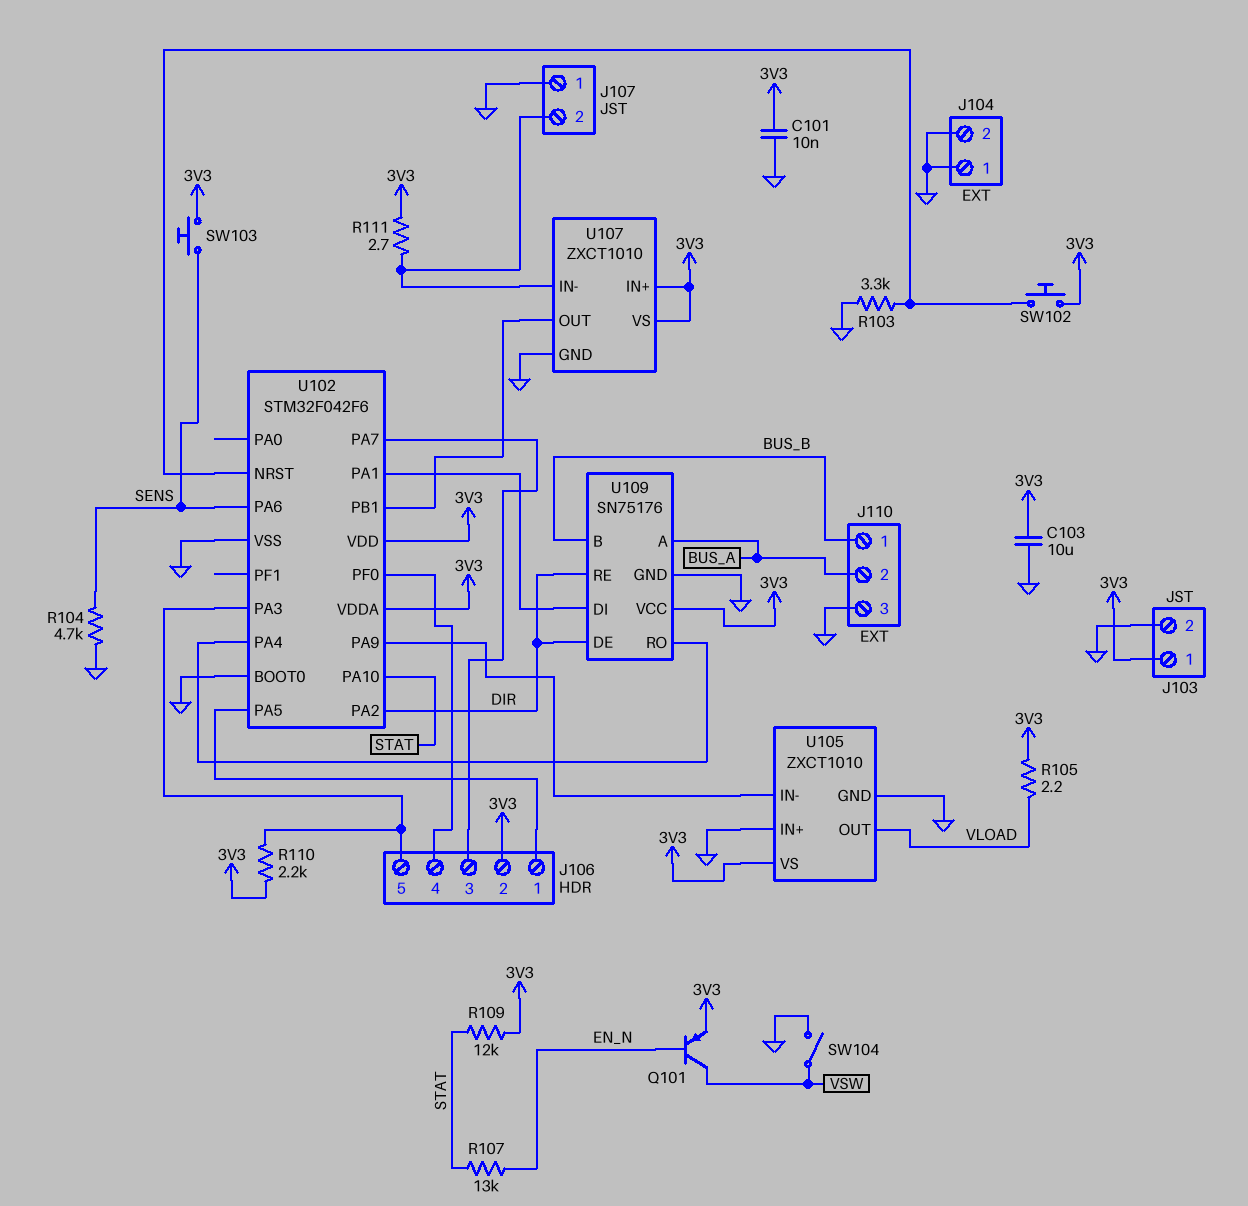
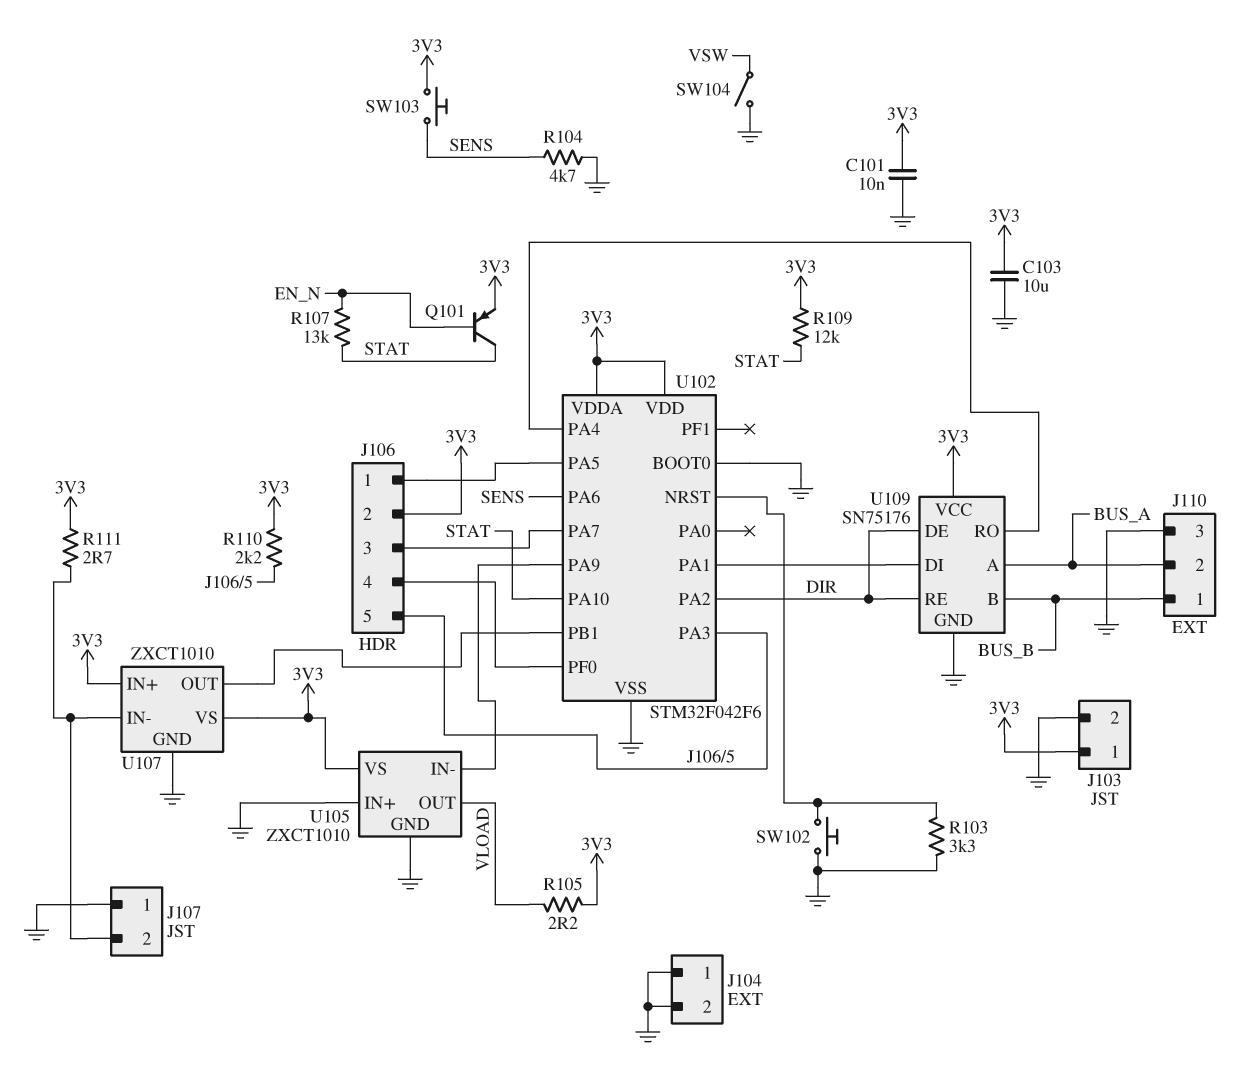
Q101: PNP (B EN_N, C VSW, E 3V3) -> PNP (B EN_N, C STAT, E 3V3)
SW102: button (3V3, U102/NRST) -> button (GND, U102/NRST)

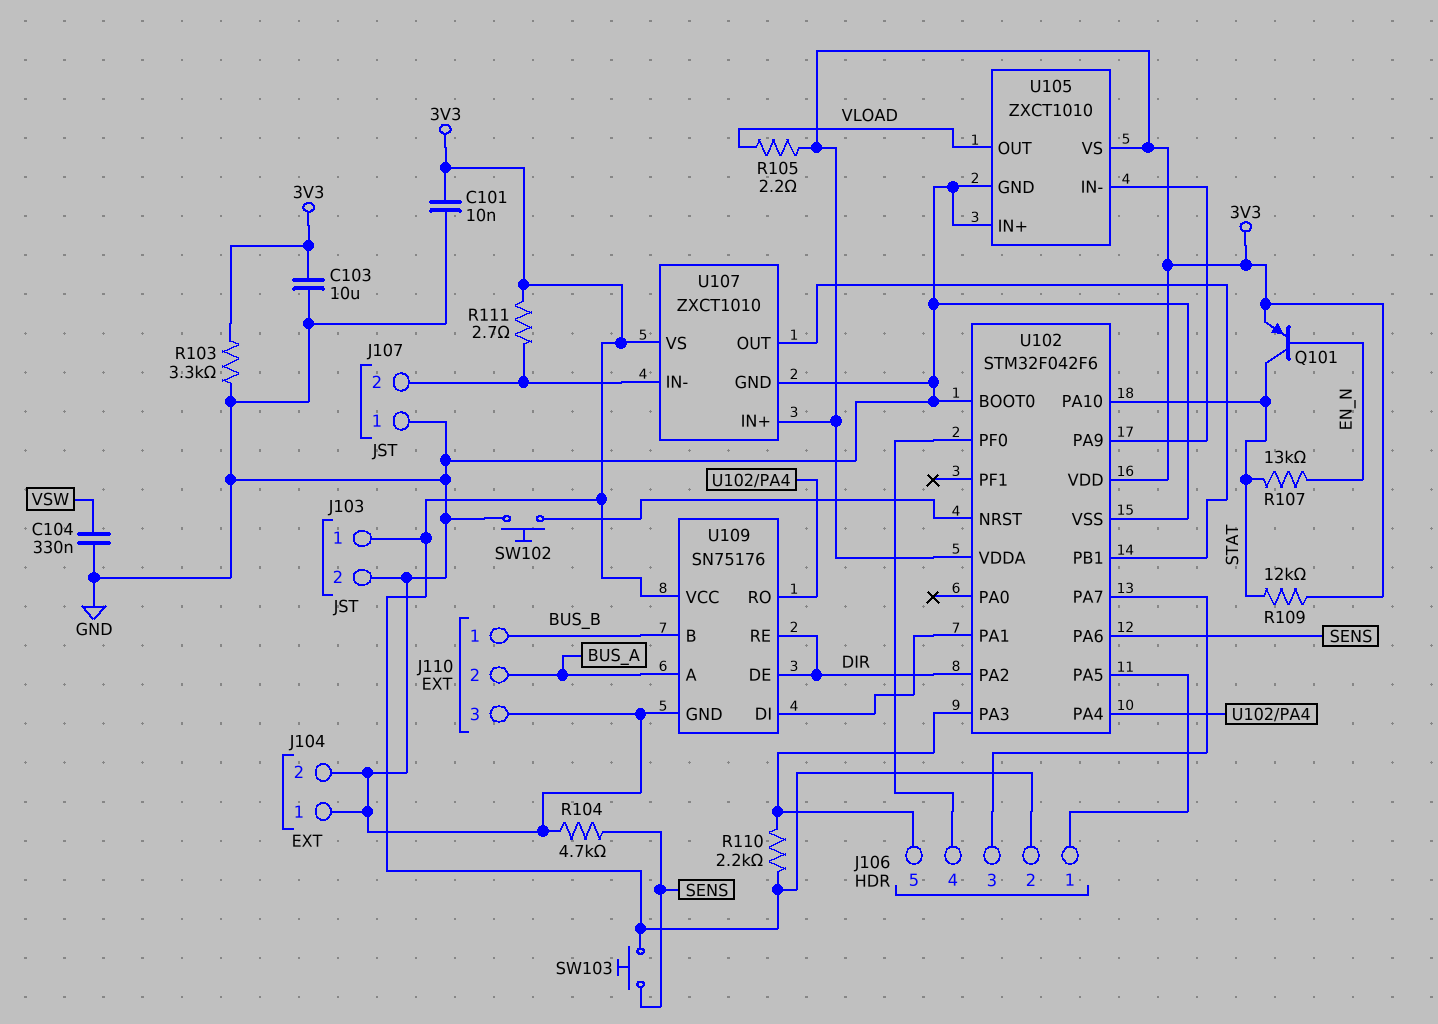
C104: none -> 330nF (GND, VSW)
R103: 3.3k (GND, U102/NRST) -> 3.3k (3V3, GND)
SW104: switch (GND, VSW) -> none

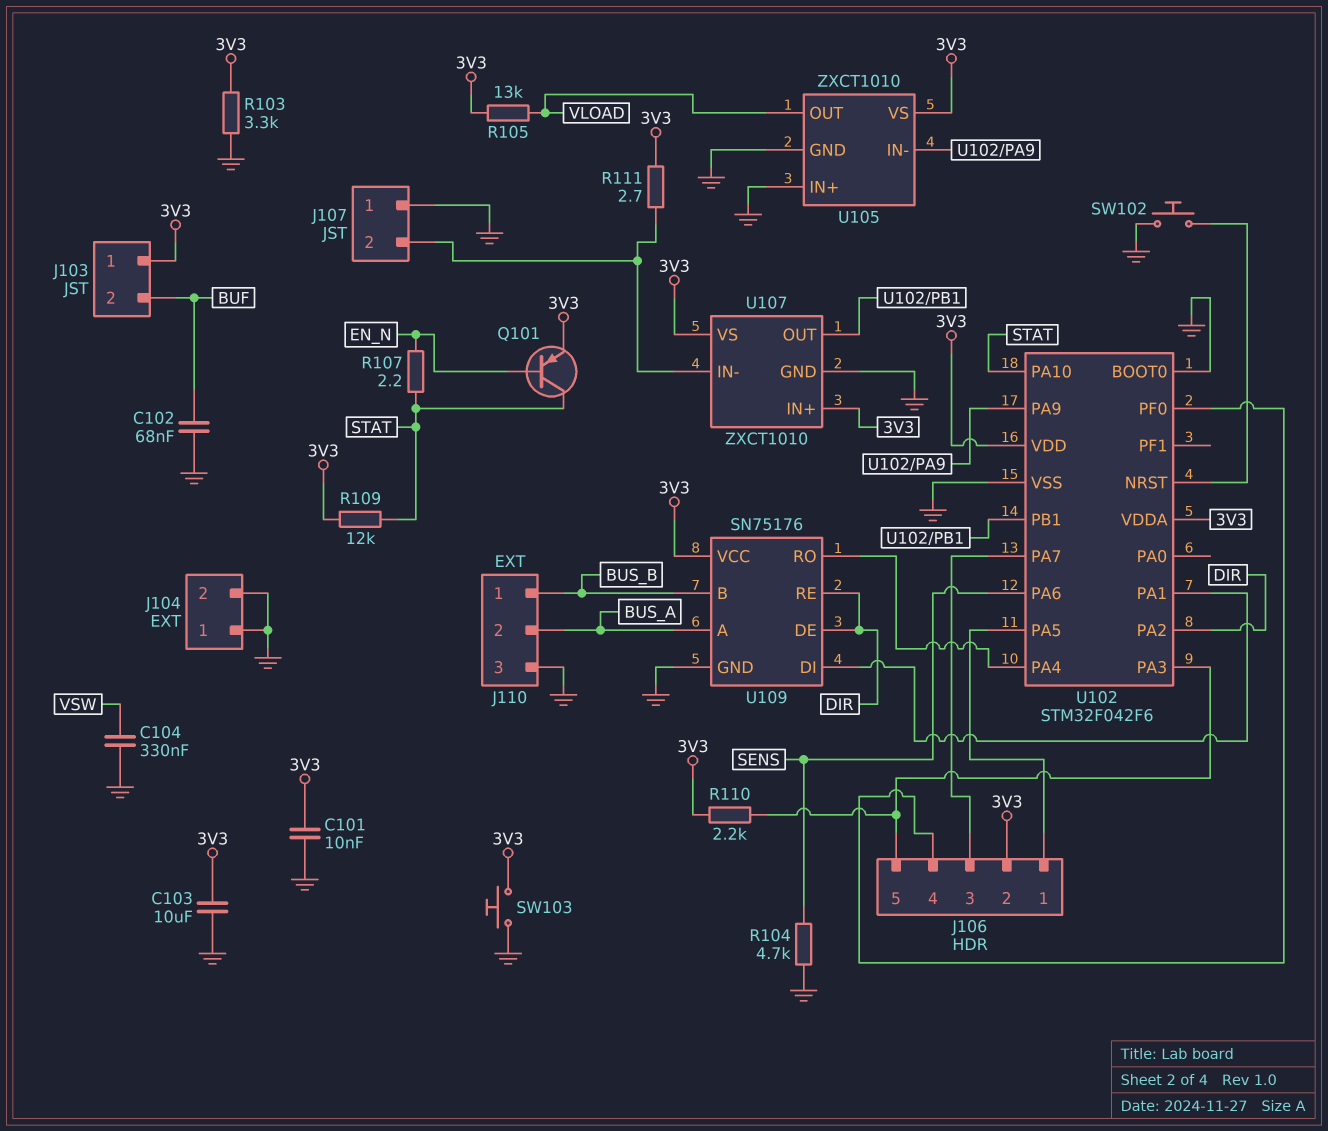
C102: none -> 68nF (BUF, GND)
J103 pin 2: GND -> BUF
R105: 2.2 (3V3, VLOAD) -> 13k (3V3, VLOAD)
R107: 13k (EN_N, STAT) -> 2.2 (EN_N, STAT)
SW103: button (3V3, SENS) -> button (3V3, GND)

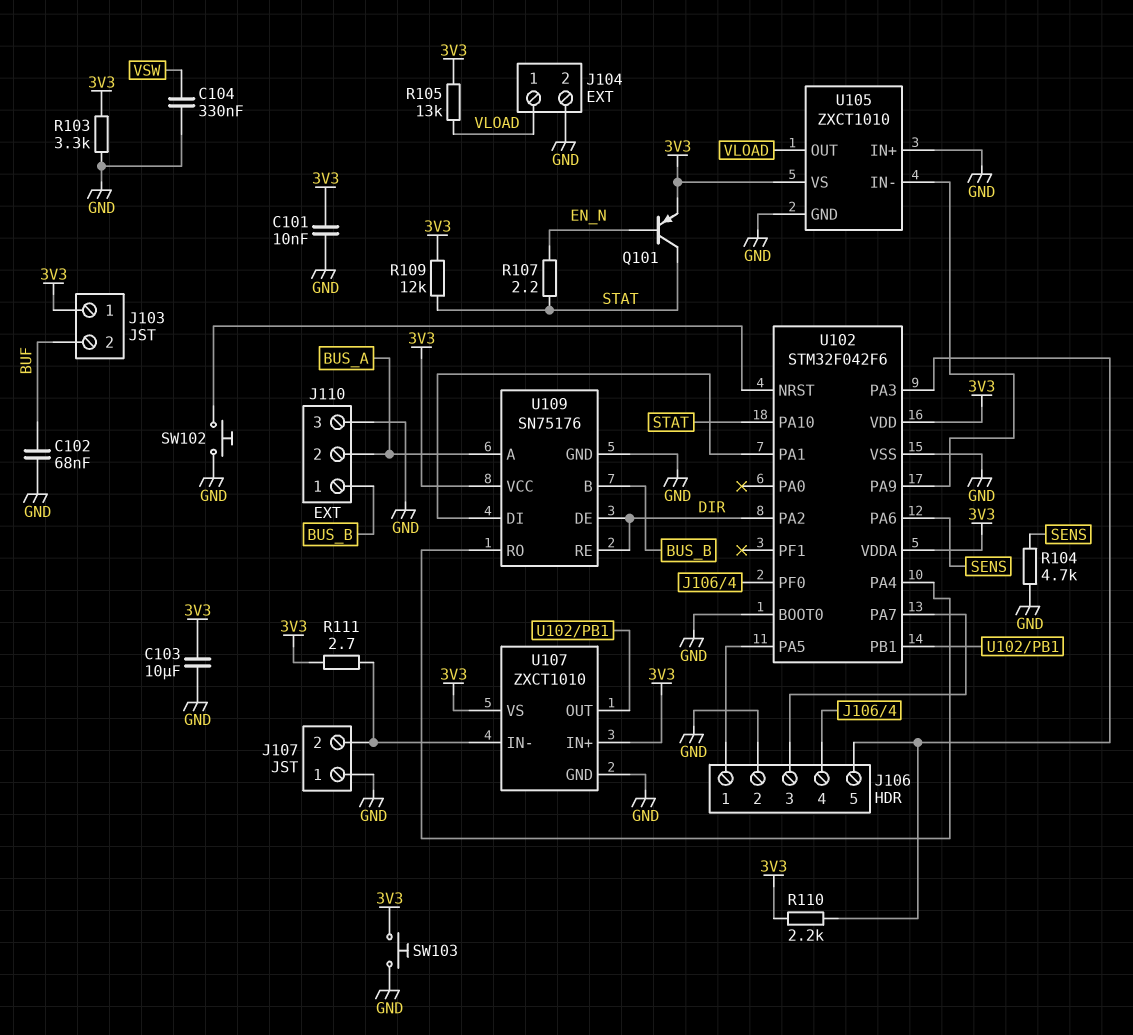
J104 pin 1: GND -> VLOAD
J106 pin 2: 3V3 -> GND

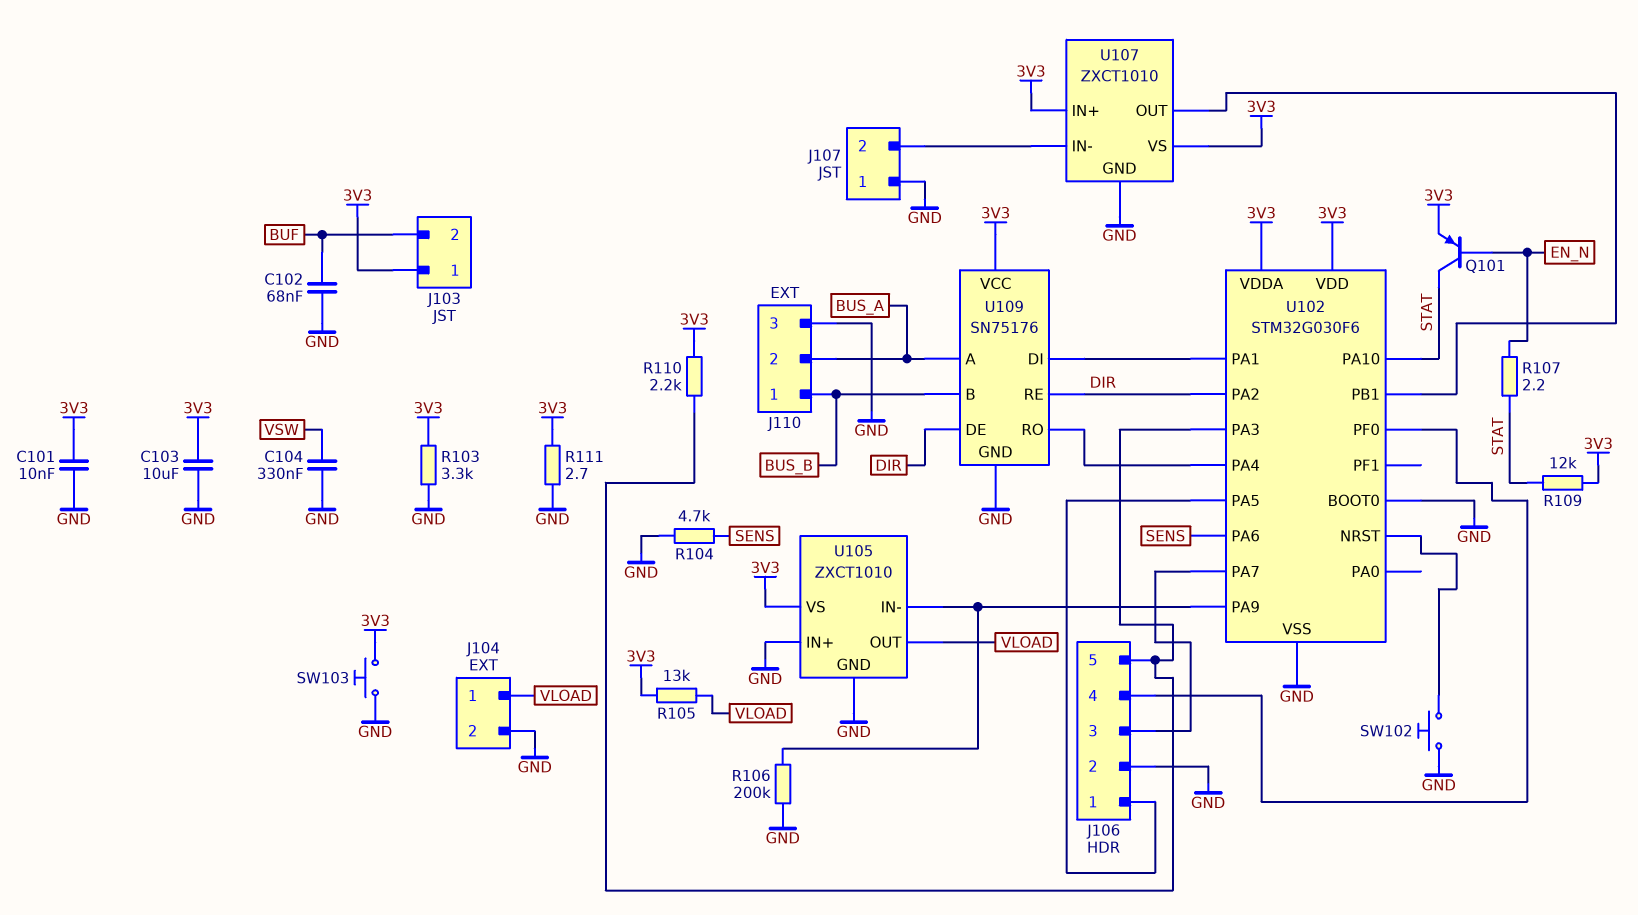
R106: none -> 200k (GND, U102/PA9)
R111: 2.7 (3V3, J107/2) -> 2.7 (3V3, GND)
U102: STM32F042F6 -> STM32G030F6

